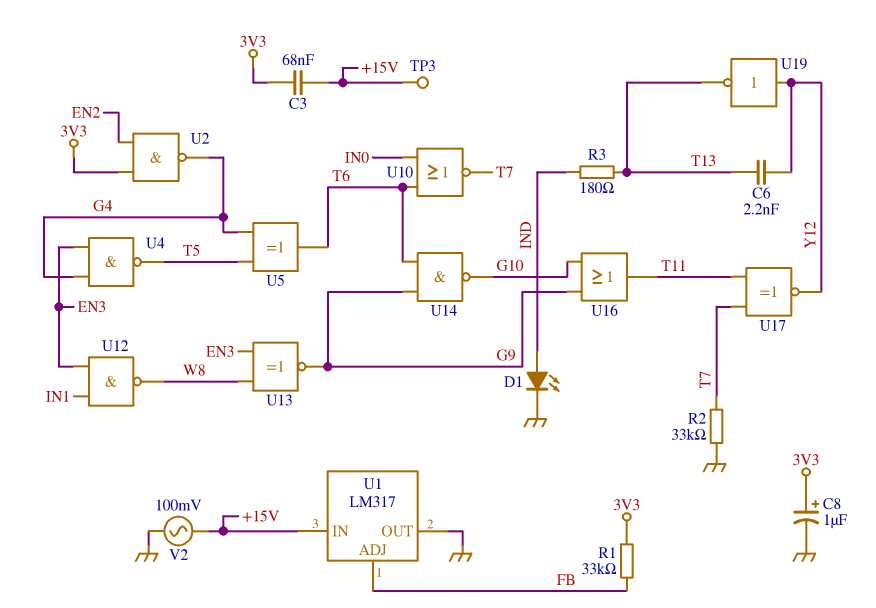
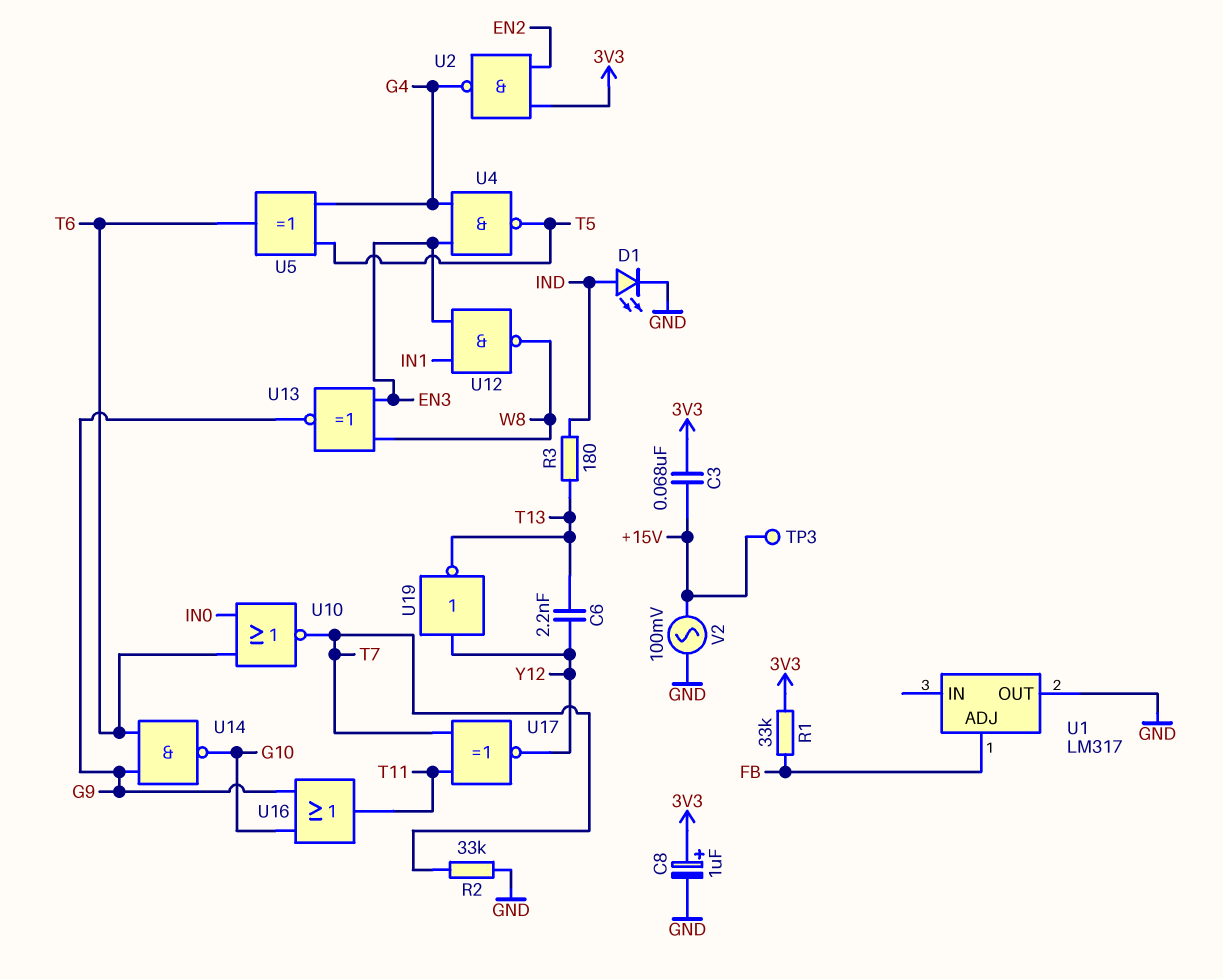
U1 pin IN: +15V -> none

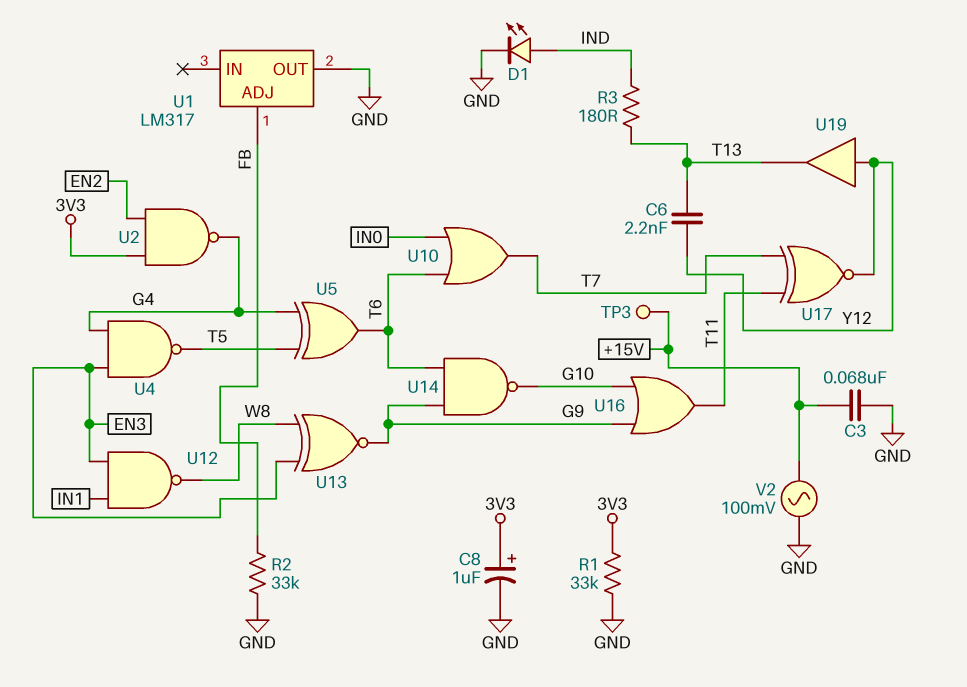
C3: 68nF (+15V, 3V3) -> 68nF (+15V, GND)
R1: 33k (3V3, FB) -> 33k (3V3, GND)
R2: 33k (GND, T7) -> 33k (FB, GND)
U10: NOR (in IN0, in T6, out T7) -> OR (in IN0, in T6, out T7)
U19: NOT (in Y12, out T13) -> buffer (in Y12, out T13)

